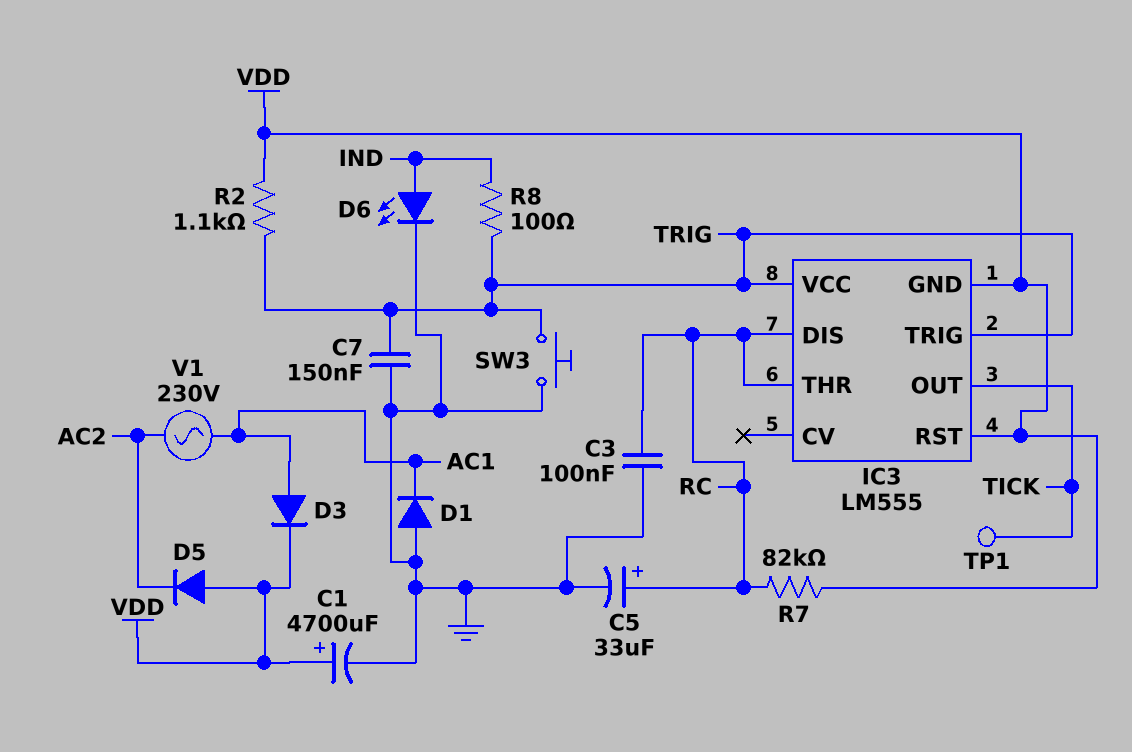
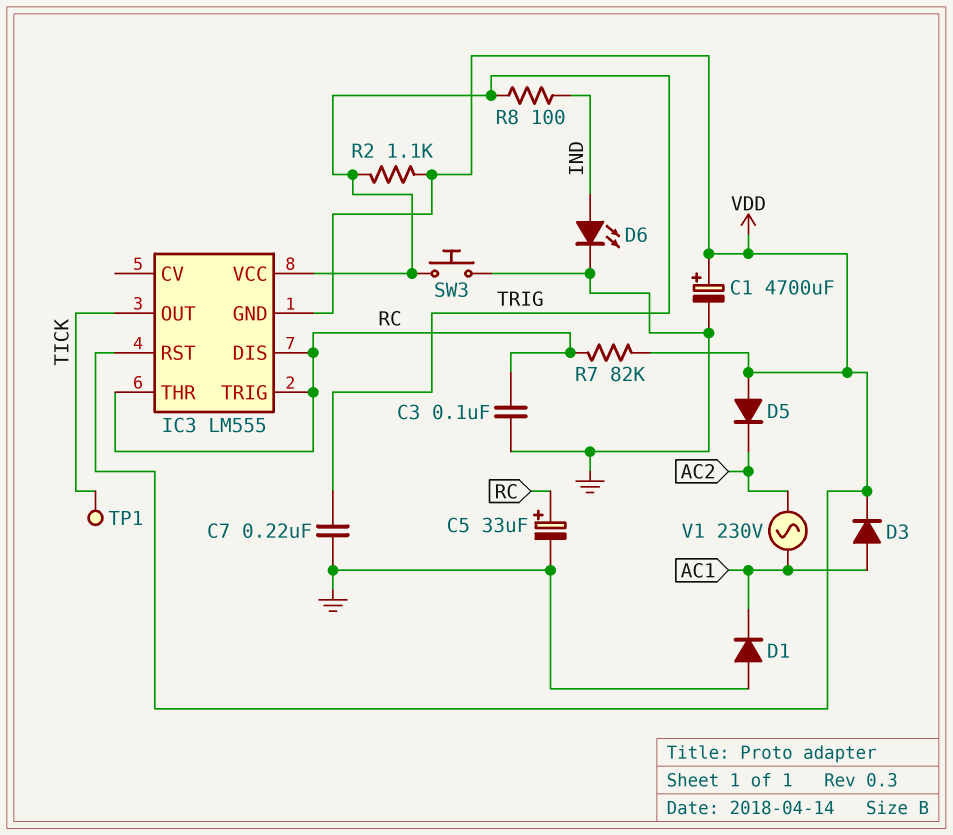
C7: 150nF (GND, TRIG) -> 220nF (GND, TRIG)
IC3 pin TRIG: TRIG -> RC

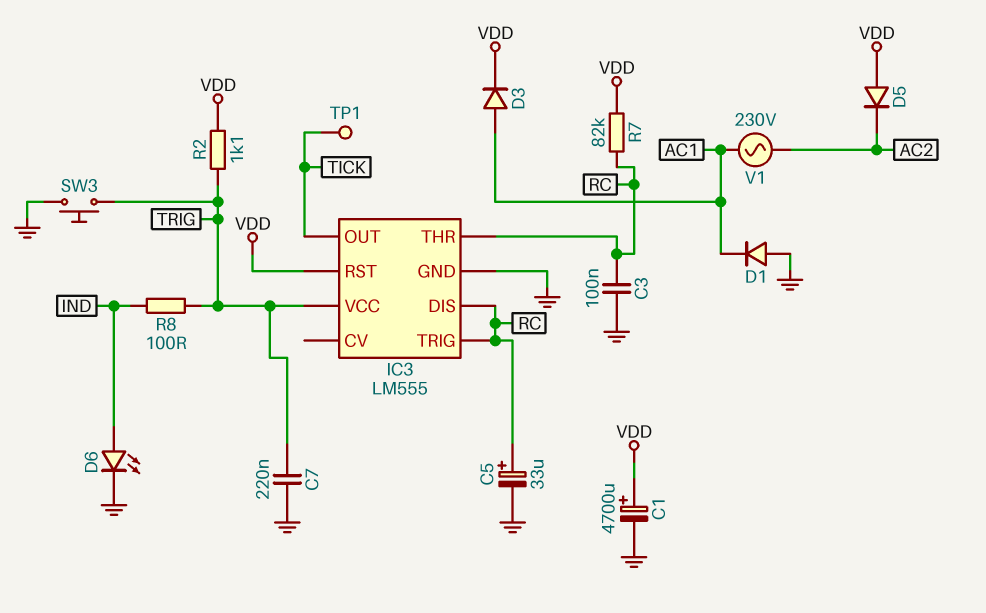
IC3 pin GND: VDD -> GND

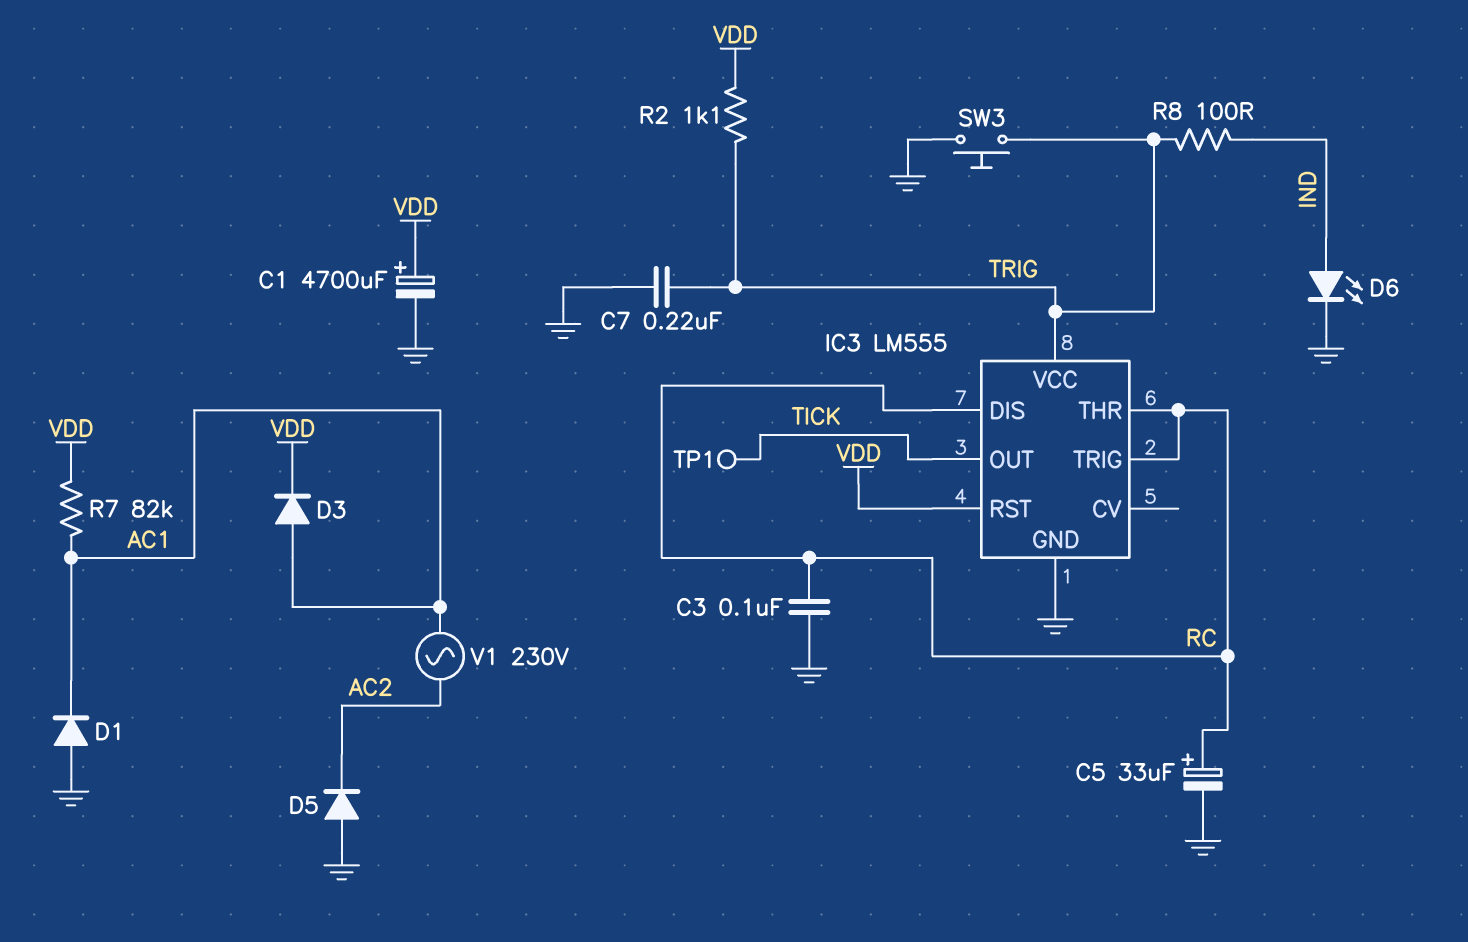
D5: diode (A VDD, K AC2) -> diode (A GND, K AC2)
R7: 82k (RC, VDD) -> 82k (AC1, VDD)

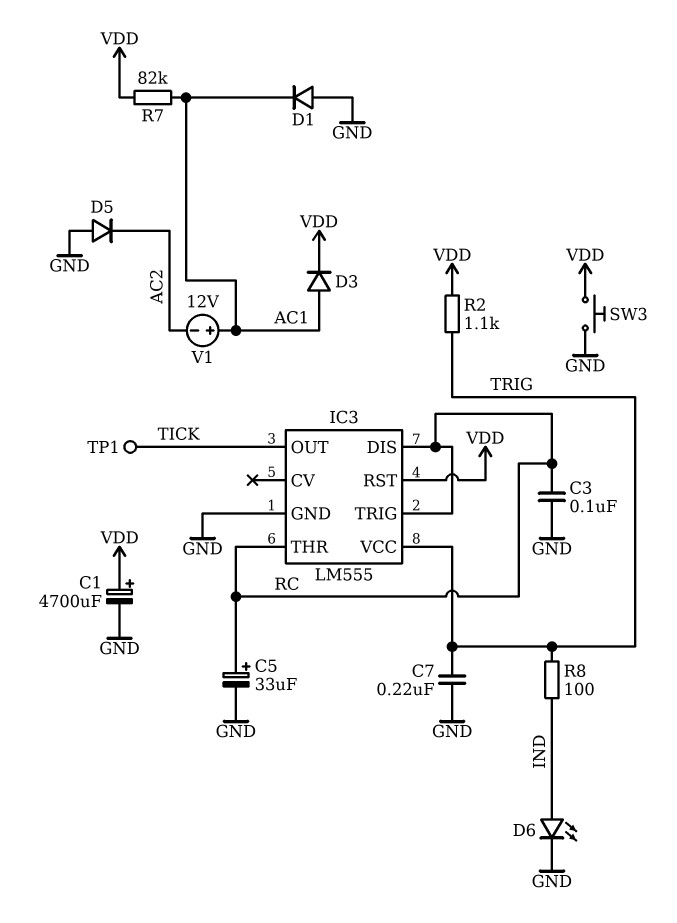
SW3: button (GND, TRIG) -> button (GND, VDD)
V1: AC 230V (AC1, AC2) -> 12V (plus AC1, minus AC2)

